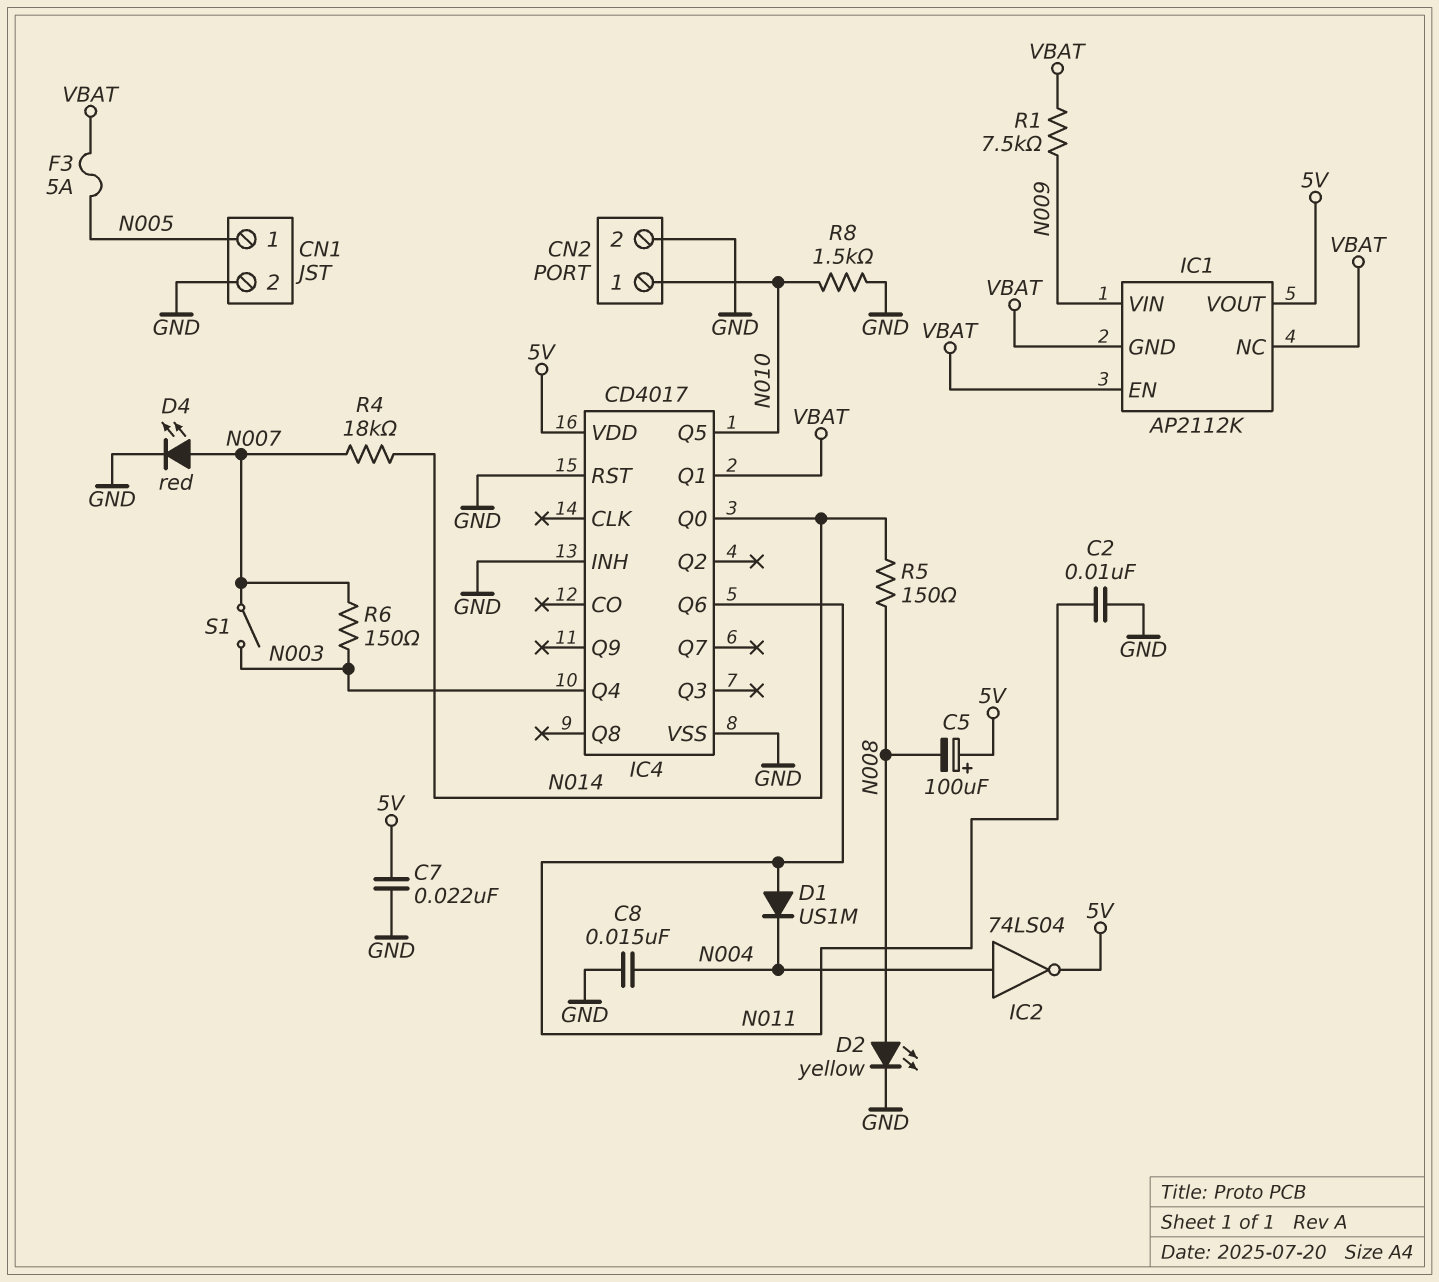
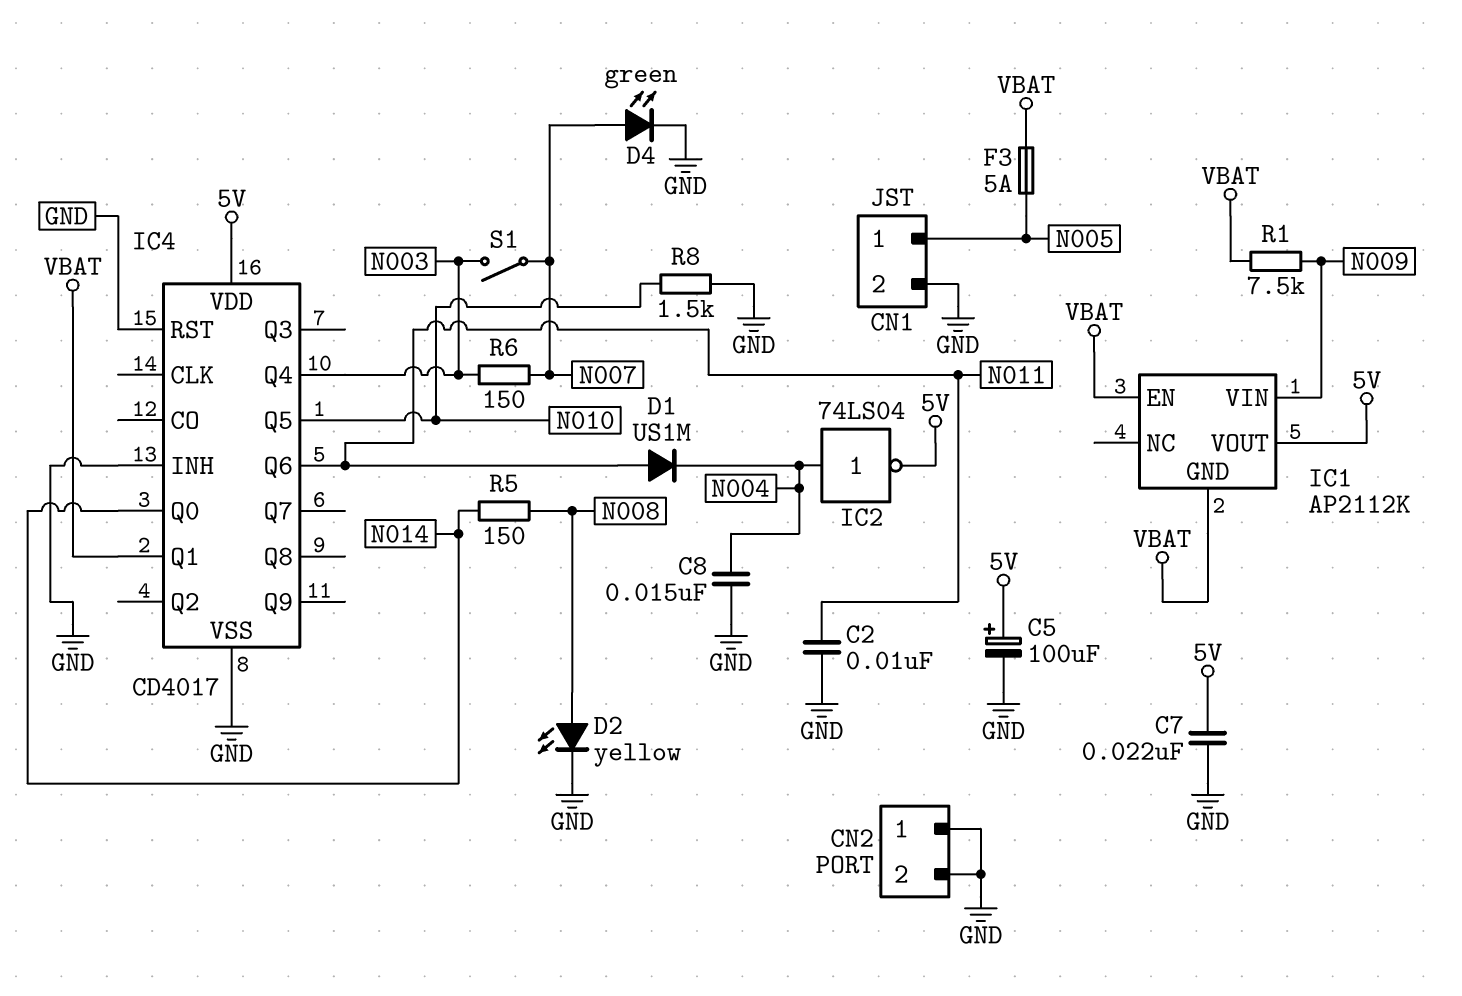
C5: 100uF (plus 5V, minus N008) -> 100uF (plus 5V, minus GND)
CN2 pin 1: N010 -> GND
D4: LED red (A N007, K GND) -> LED green (A N007, K GND)
IC1 pin NC: VBAT -> none
R4: 18k (N007, N014) -> none

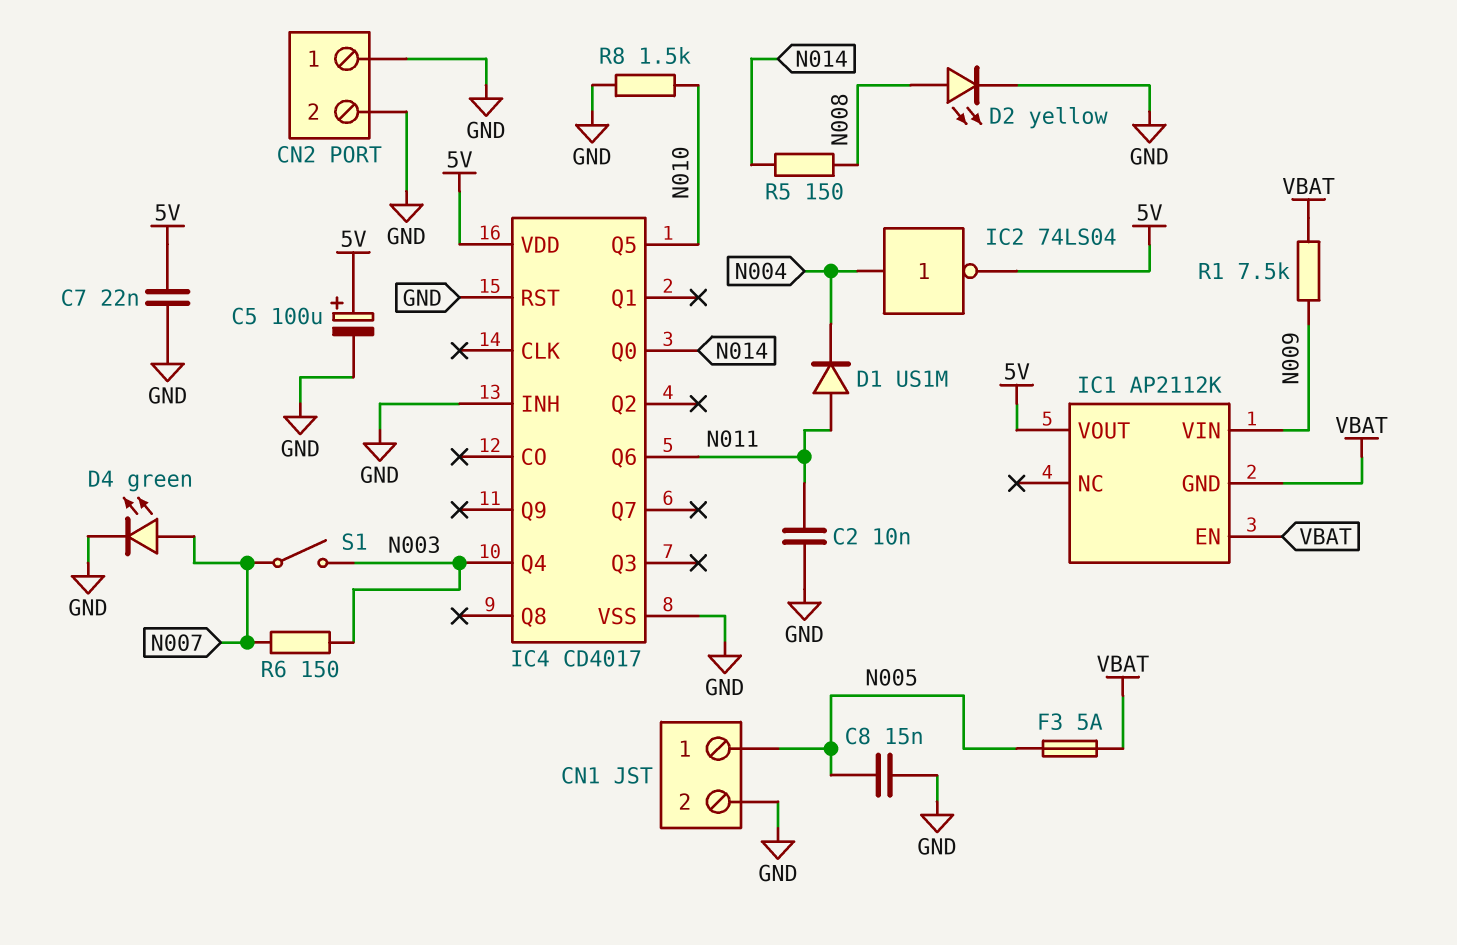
C8: 15nF (GND, N004) -> 15nF (GND, N005)
IC4 pin Q1: VBAT -> none

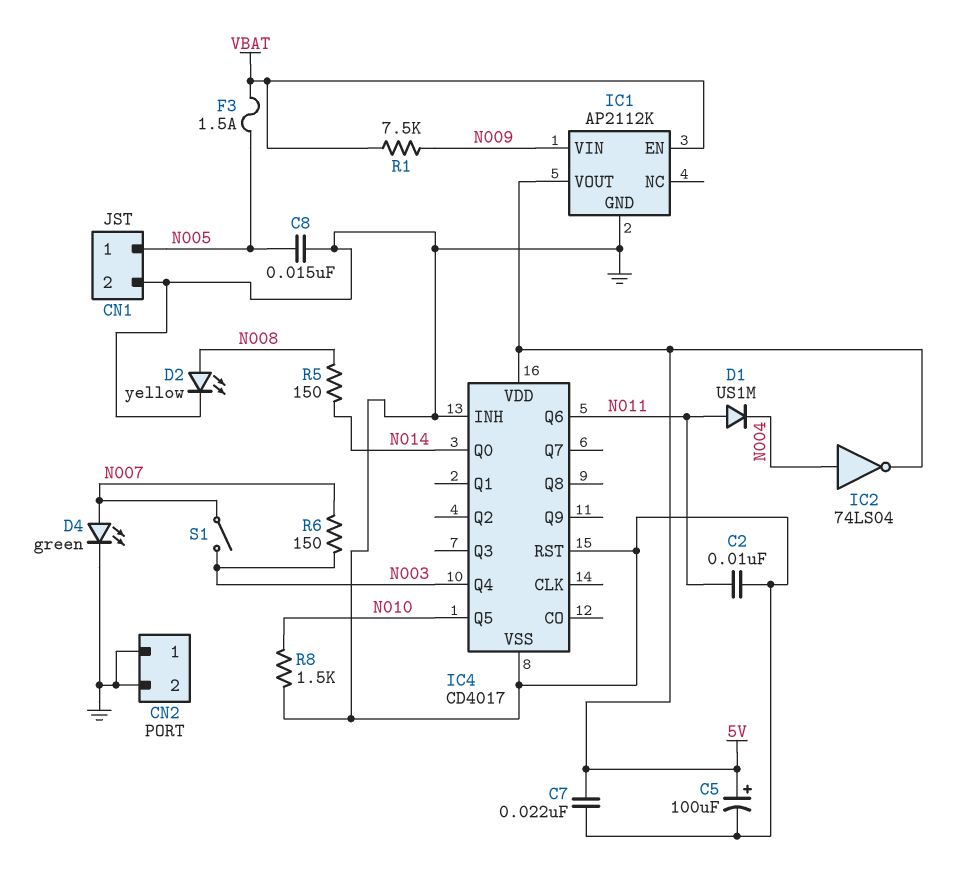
F3: 5A (N005, VBAT) -> 1.5A (N005, VBAT)
IC1 pin GND: VBAT -> GND

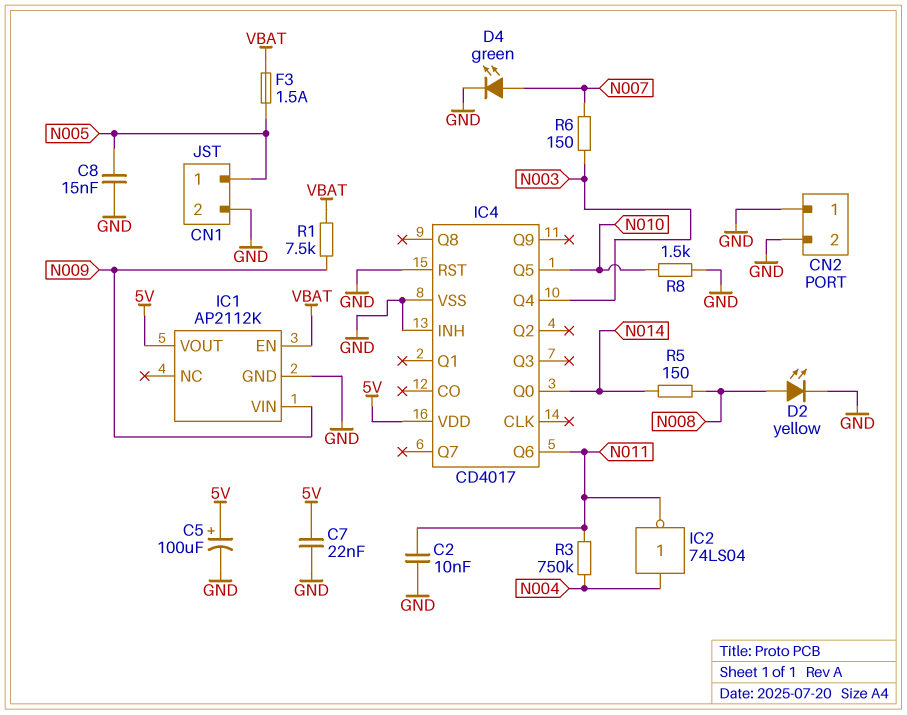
D1: diode US1M (A N011, K N004) -> none
IC2: NOT 74LS04 (in N004, out 5V) -> NOT 74LS04 (in N004, out N011)
R3: none -> 750k (N004, N011)
S1: switch (N003, N007) -> none

